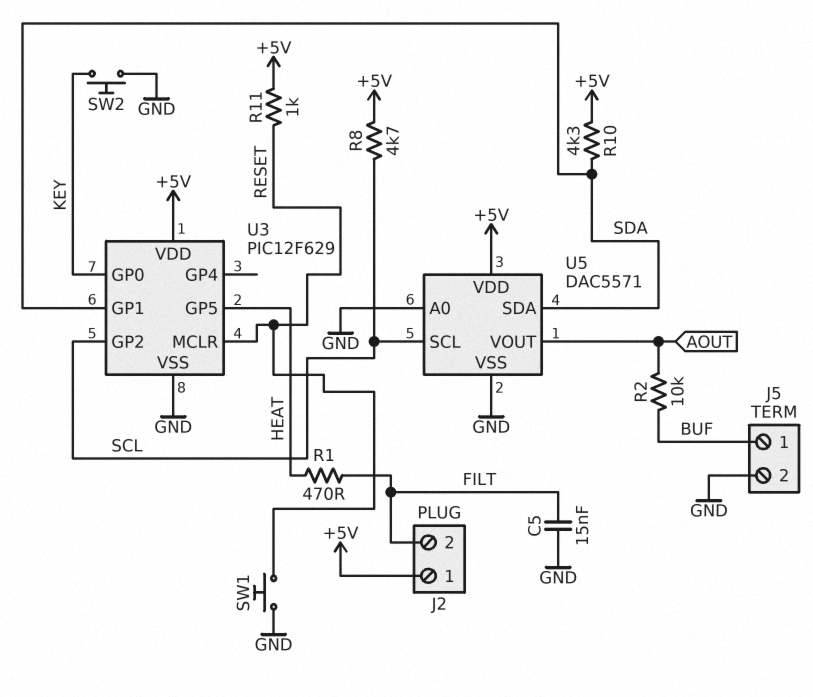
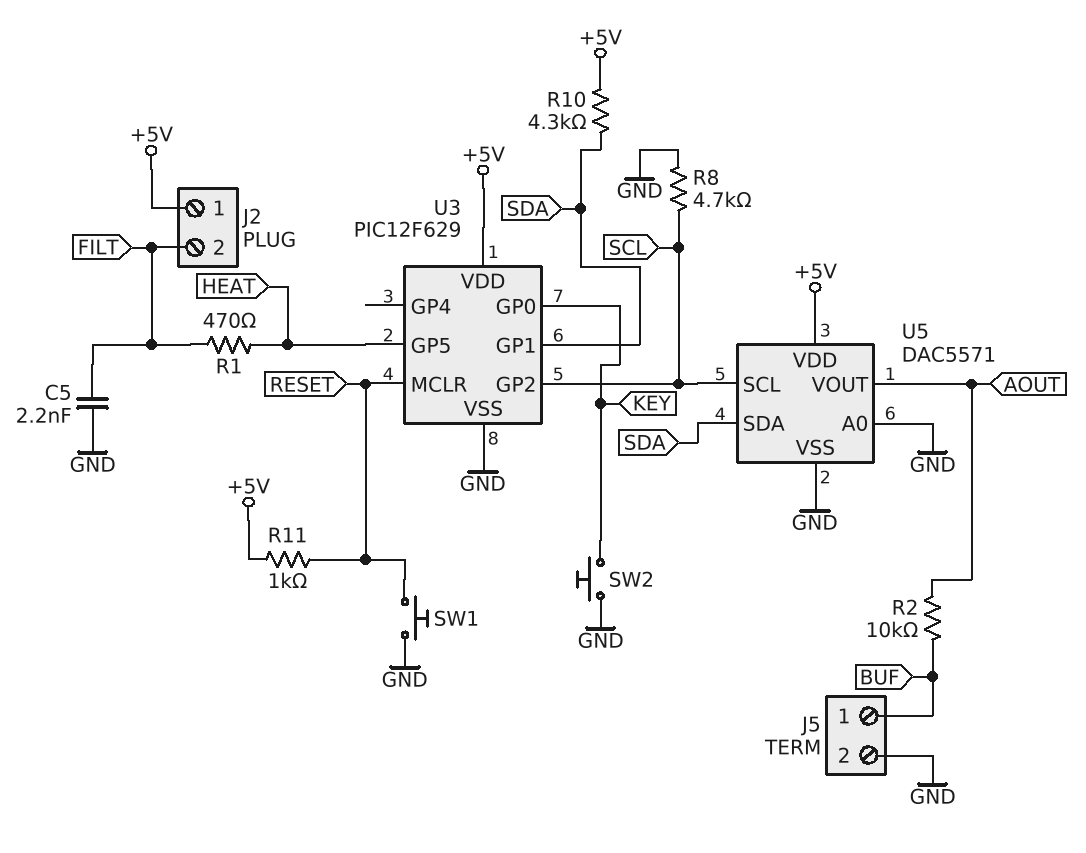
C5: 15nF (FILT, GND) -> 2.2nF (FILT, GND)
R8: 4.7k (+5V, SCL) -> 4.7k (GND, SCL)

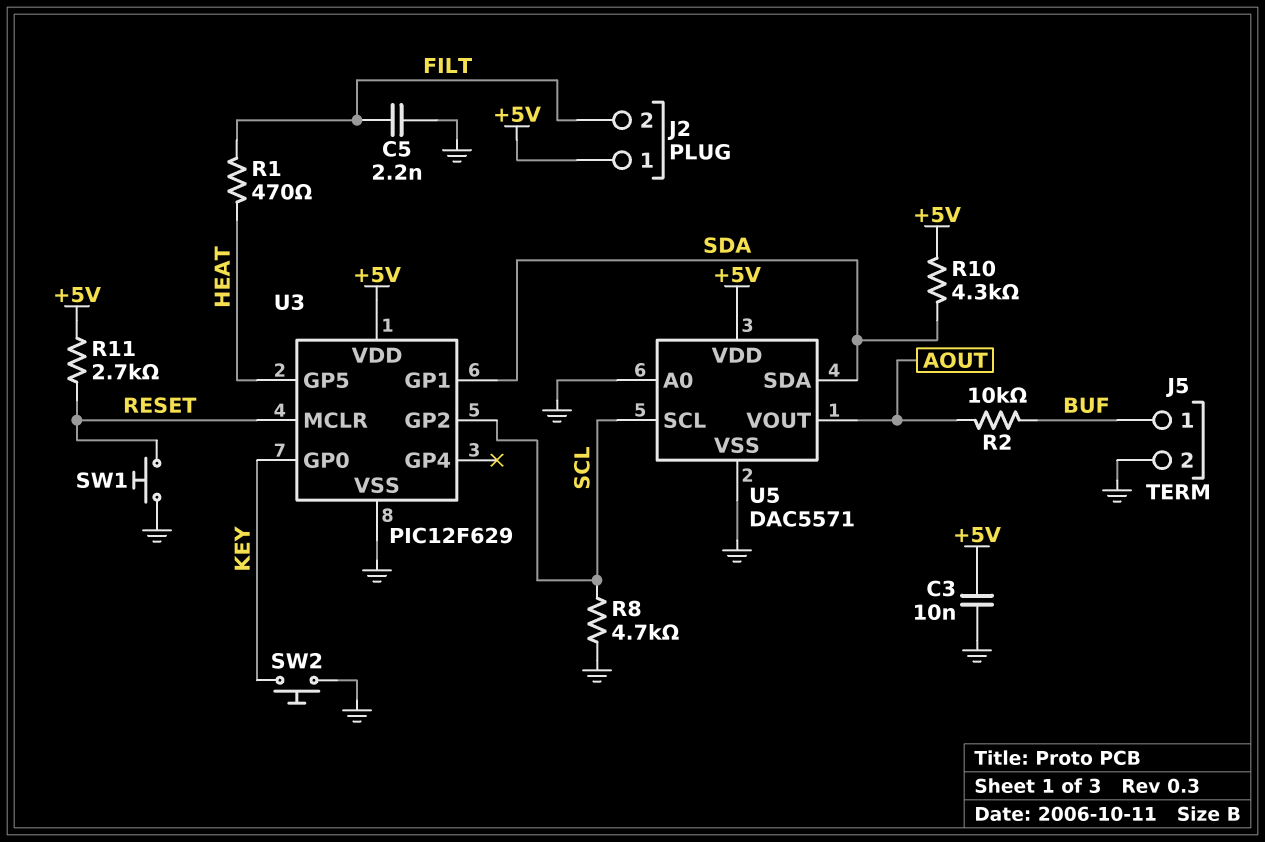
C3: none -> 10nF (+5V, GND)
R11: 1k (+5V, RESET) -> 2.7k (+5V, RESET)

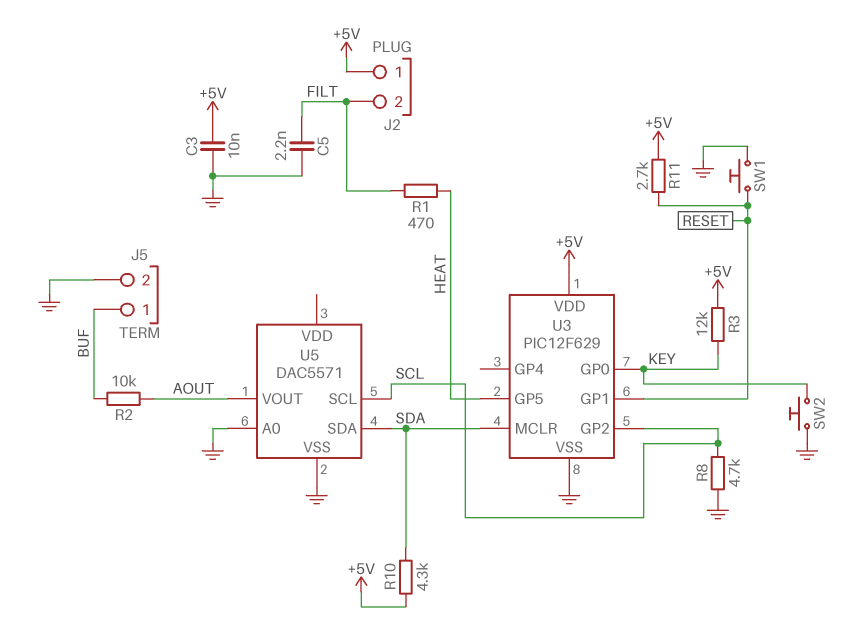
R3: none -> 12k (+5V, KEY)
U3 pin GP1: SDA -> RESET
U3 pin MCLR: RESET -> SDA
U5 pin VDD: +5V -> none

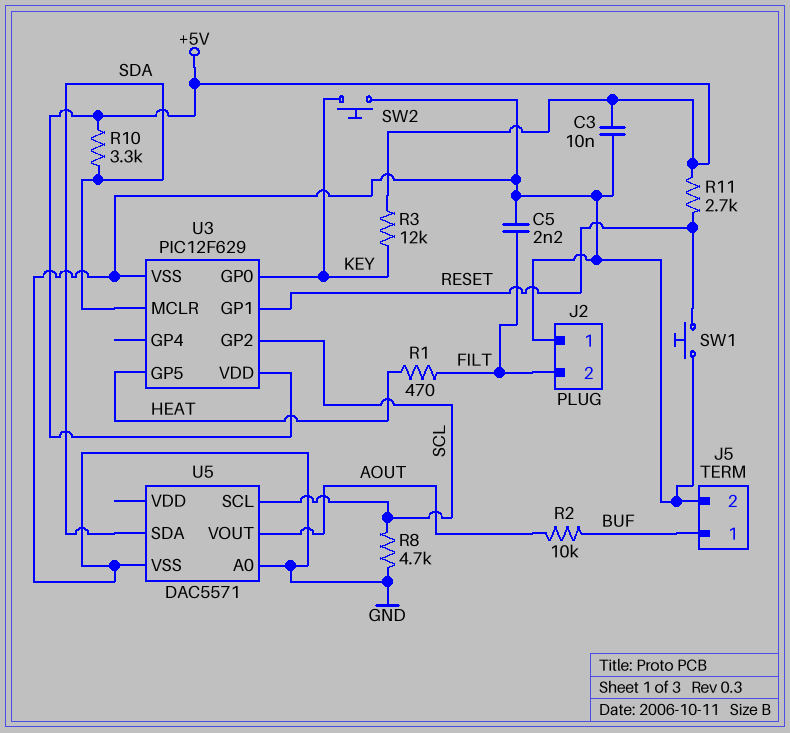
J2 pin 1: +5V -> GND
R10: 4.3k (+5V, SDA) -> 3.3k (+5V, SDA)

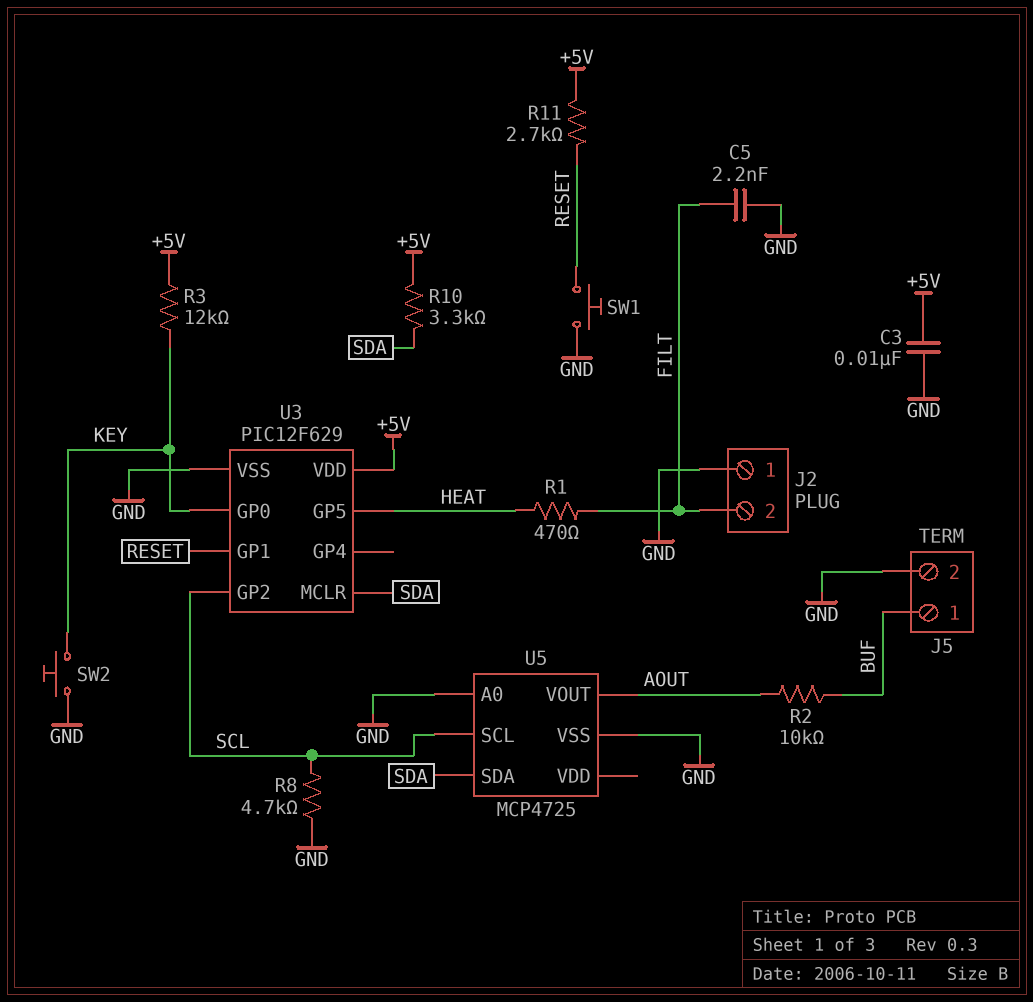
U5: DAC5571 -> MCP4725

